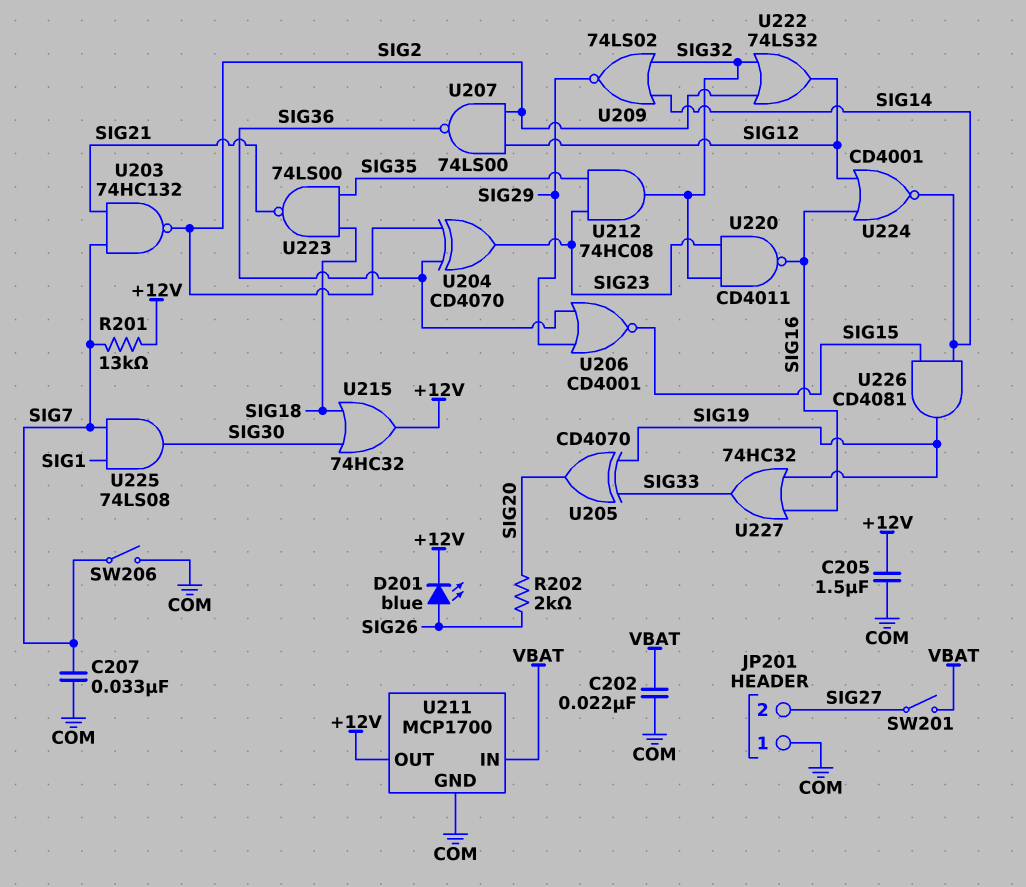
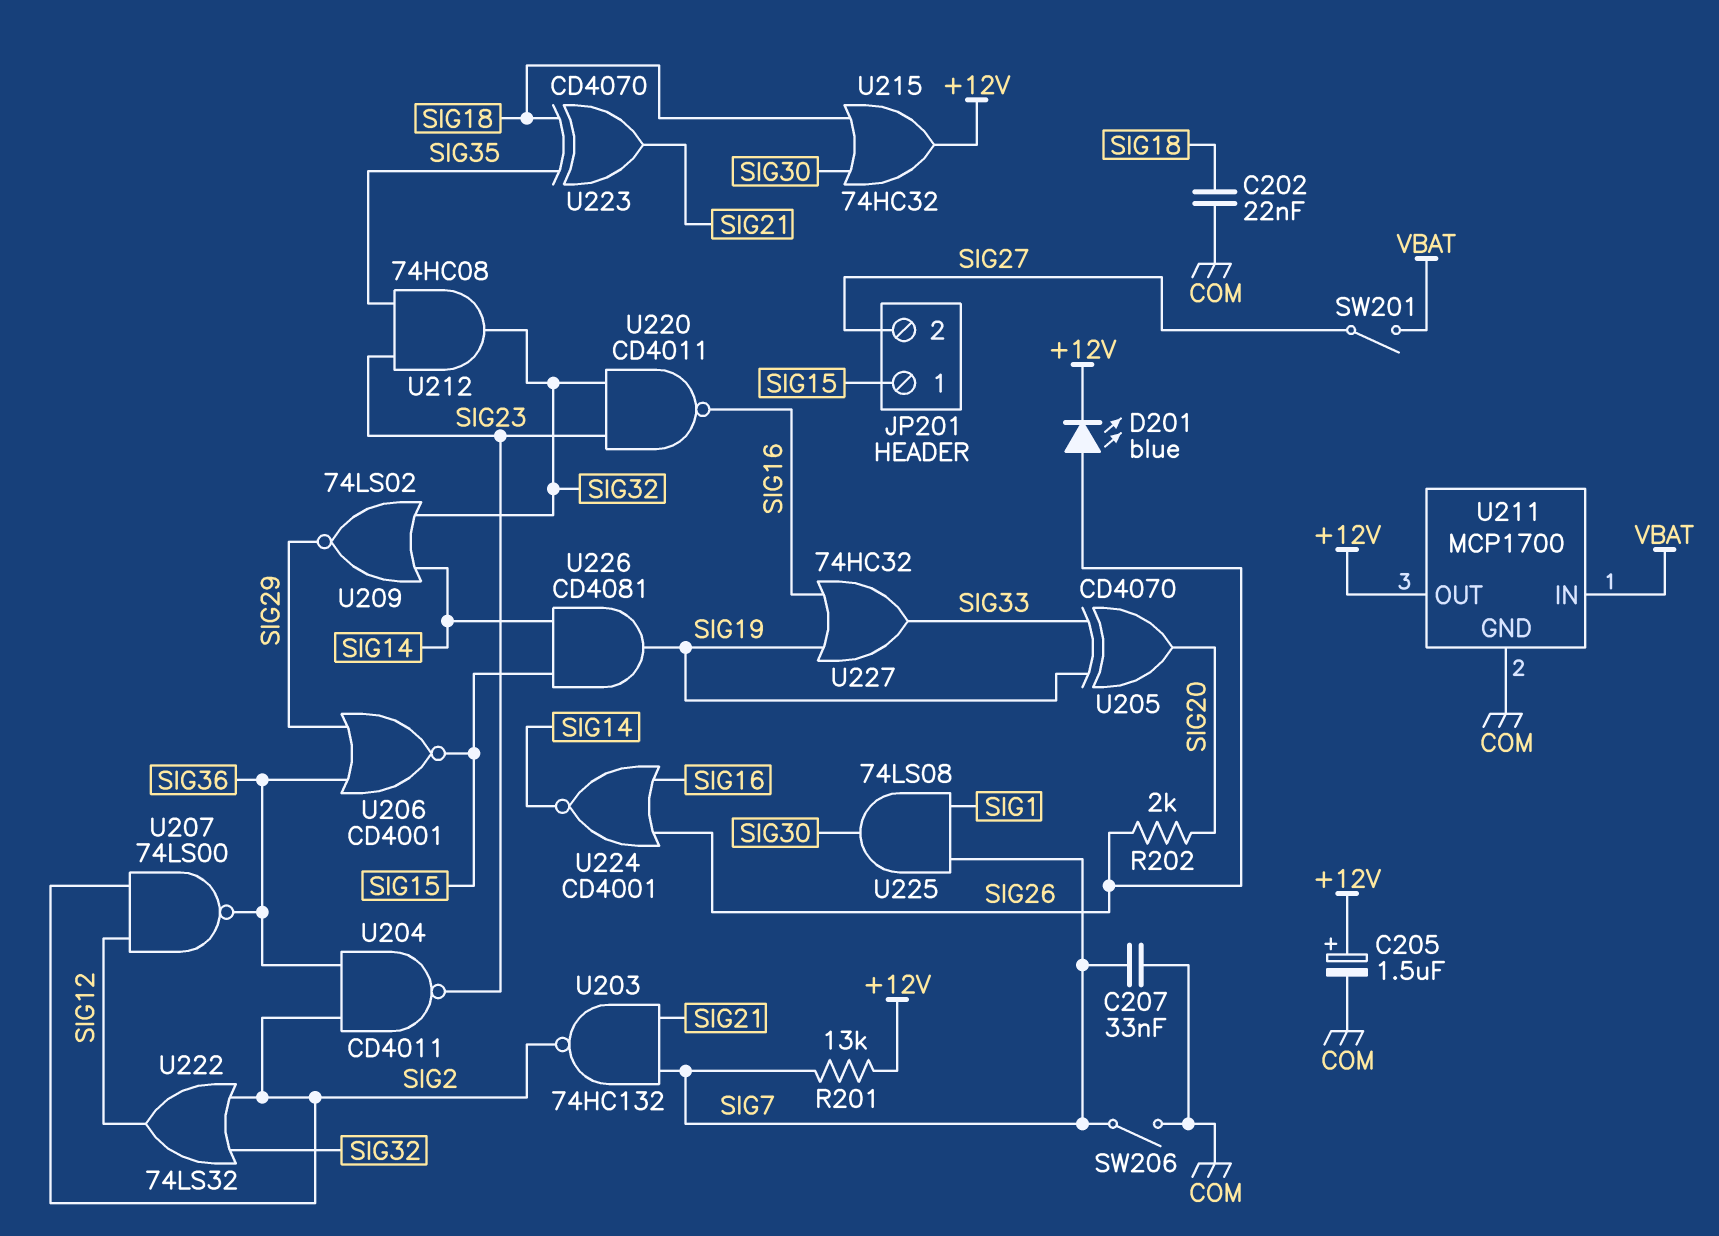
C202: 22nF (COM, VBAT) -> 22nF (COM, SIG18)
C205: 1.5uF (+12V, COM) -> 1.5uF (plus +12V, minus COM)
JP201 pin 1: COM -> SIG15
U204: XOR CD4070 (in SIG2, in SIG36, out SIG23) -> NAND CD4011 (in SIG2, in SIG36, out SIG23)
U223: NAND 74LS00 (in SIG18, in SIG35, out SIG21) -> XOR CD4070 (in SIG18, in SIG35, out SIG21)
U224: NOR CD4001 (in SIG12, in SIG16, out SIG14) -> NOR CD4001 (in SIG16, in SIG26, out SIG14)

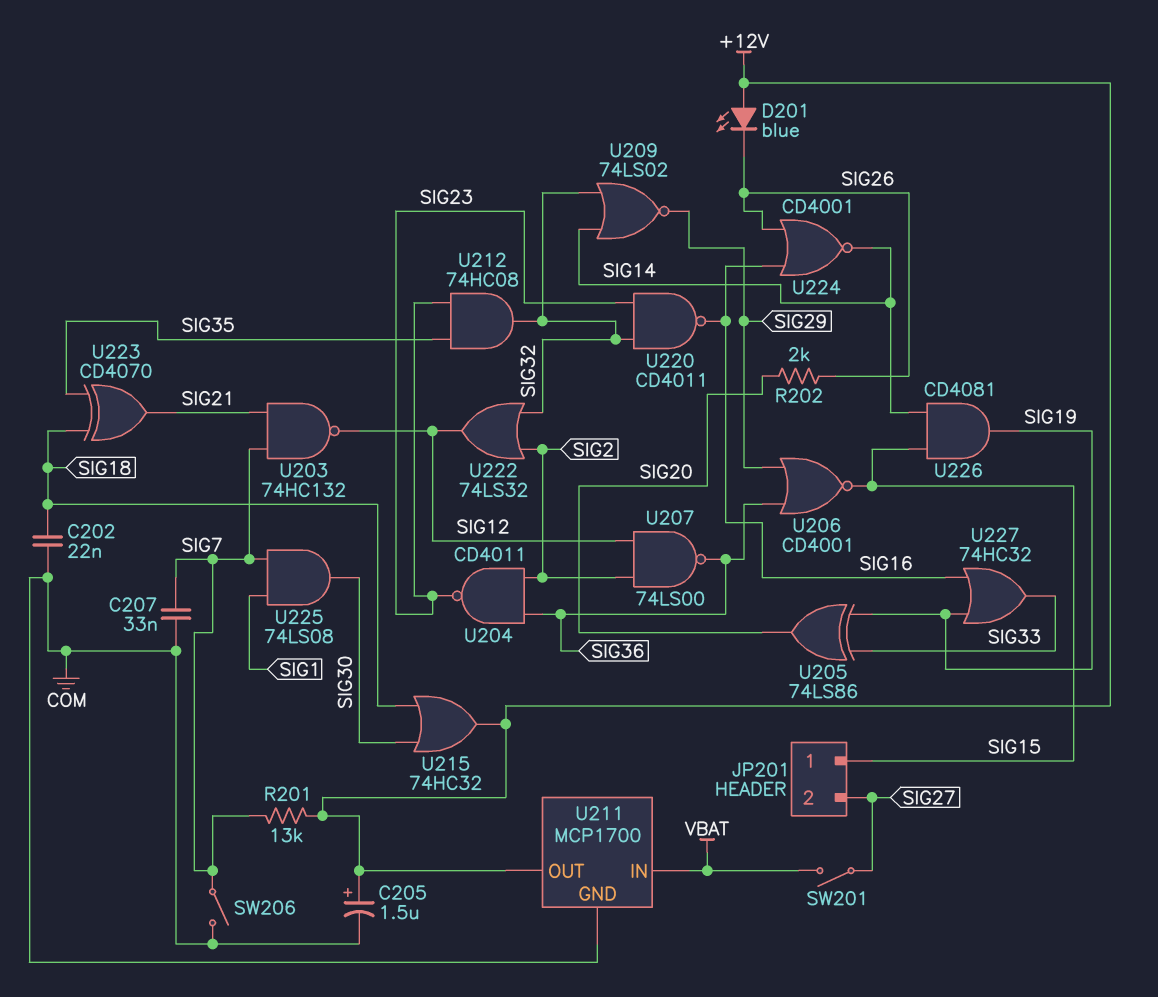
D201: LED blue (A SIG26, K +12V) -> LED blue (A +12V, K SIG26)
U203: NAND 74HC132 (in SIG7, in SIG21, out SIG2) -> NAND 74HC132 (in SIG7, in SIG21, out SIG12)
U205: XOR CD4070 (in SIG19, in SIG33, out SIG20) -> XOR 74LS86 (in SIG19, in SIG33, out SIG20)

